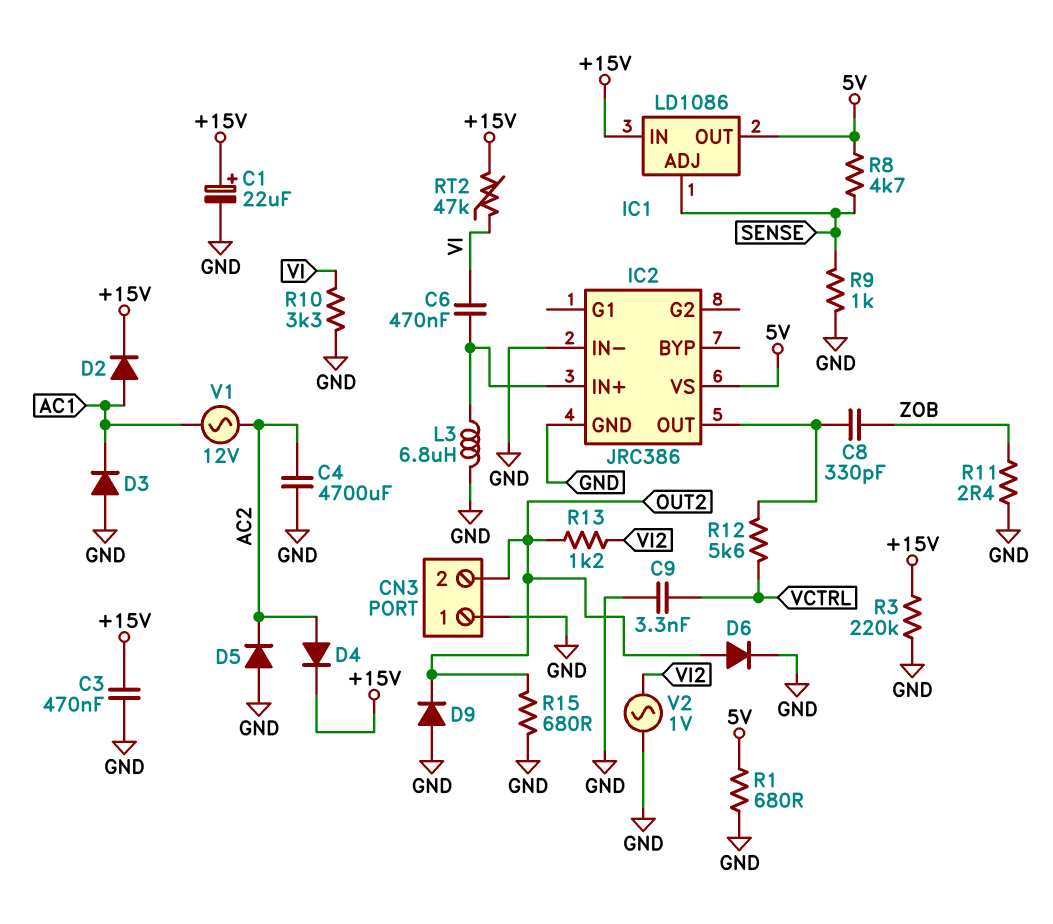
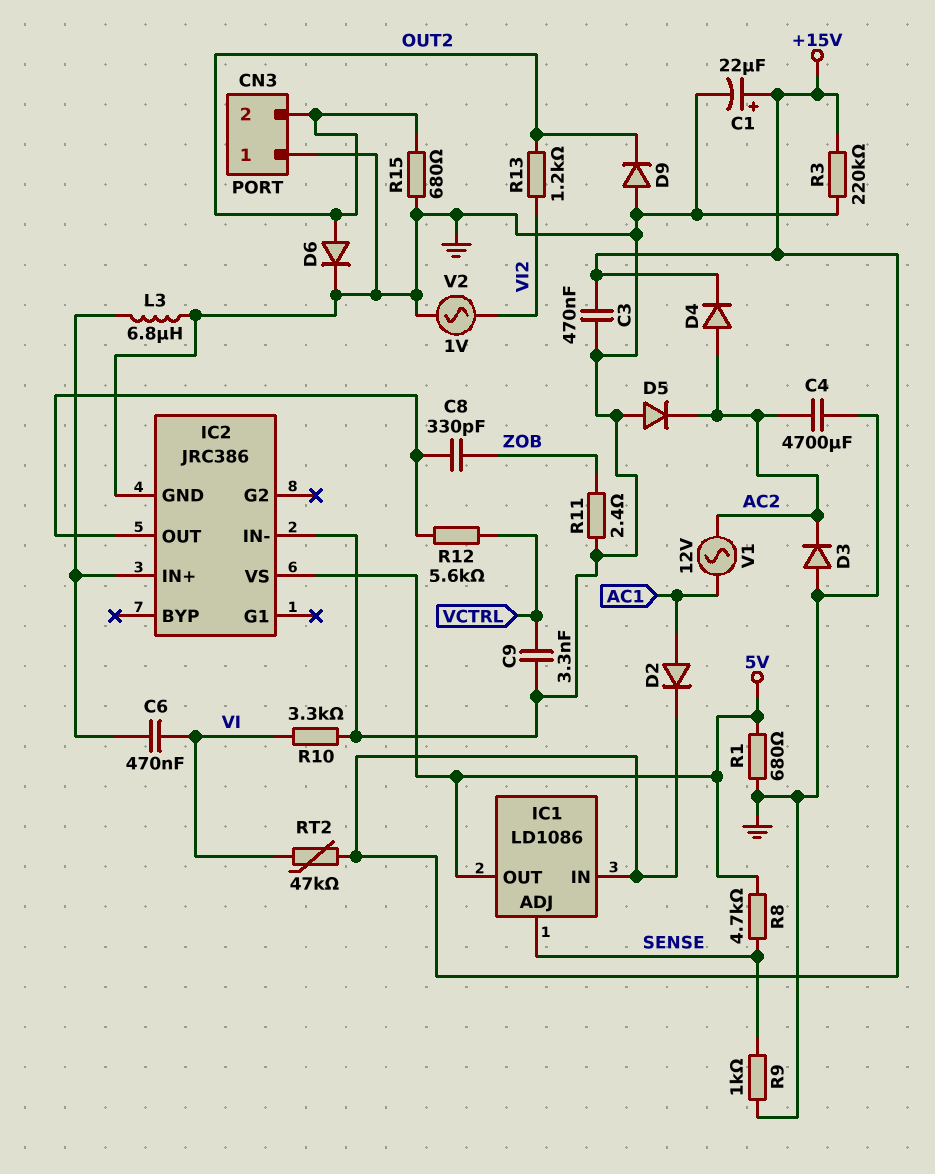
D3: diode (A GND, K AC1) -> diode (A GND, K AC2)

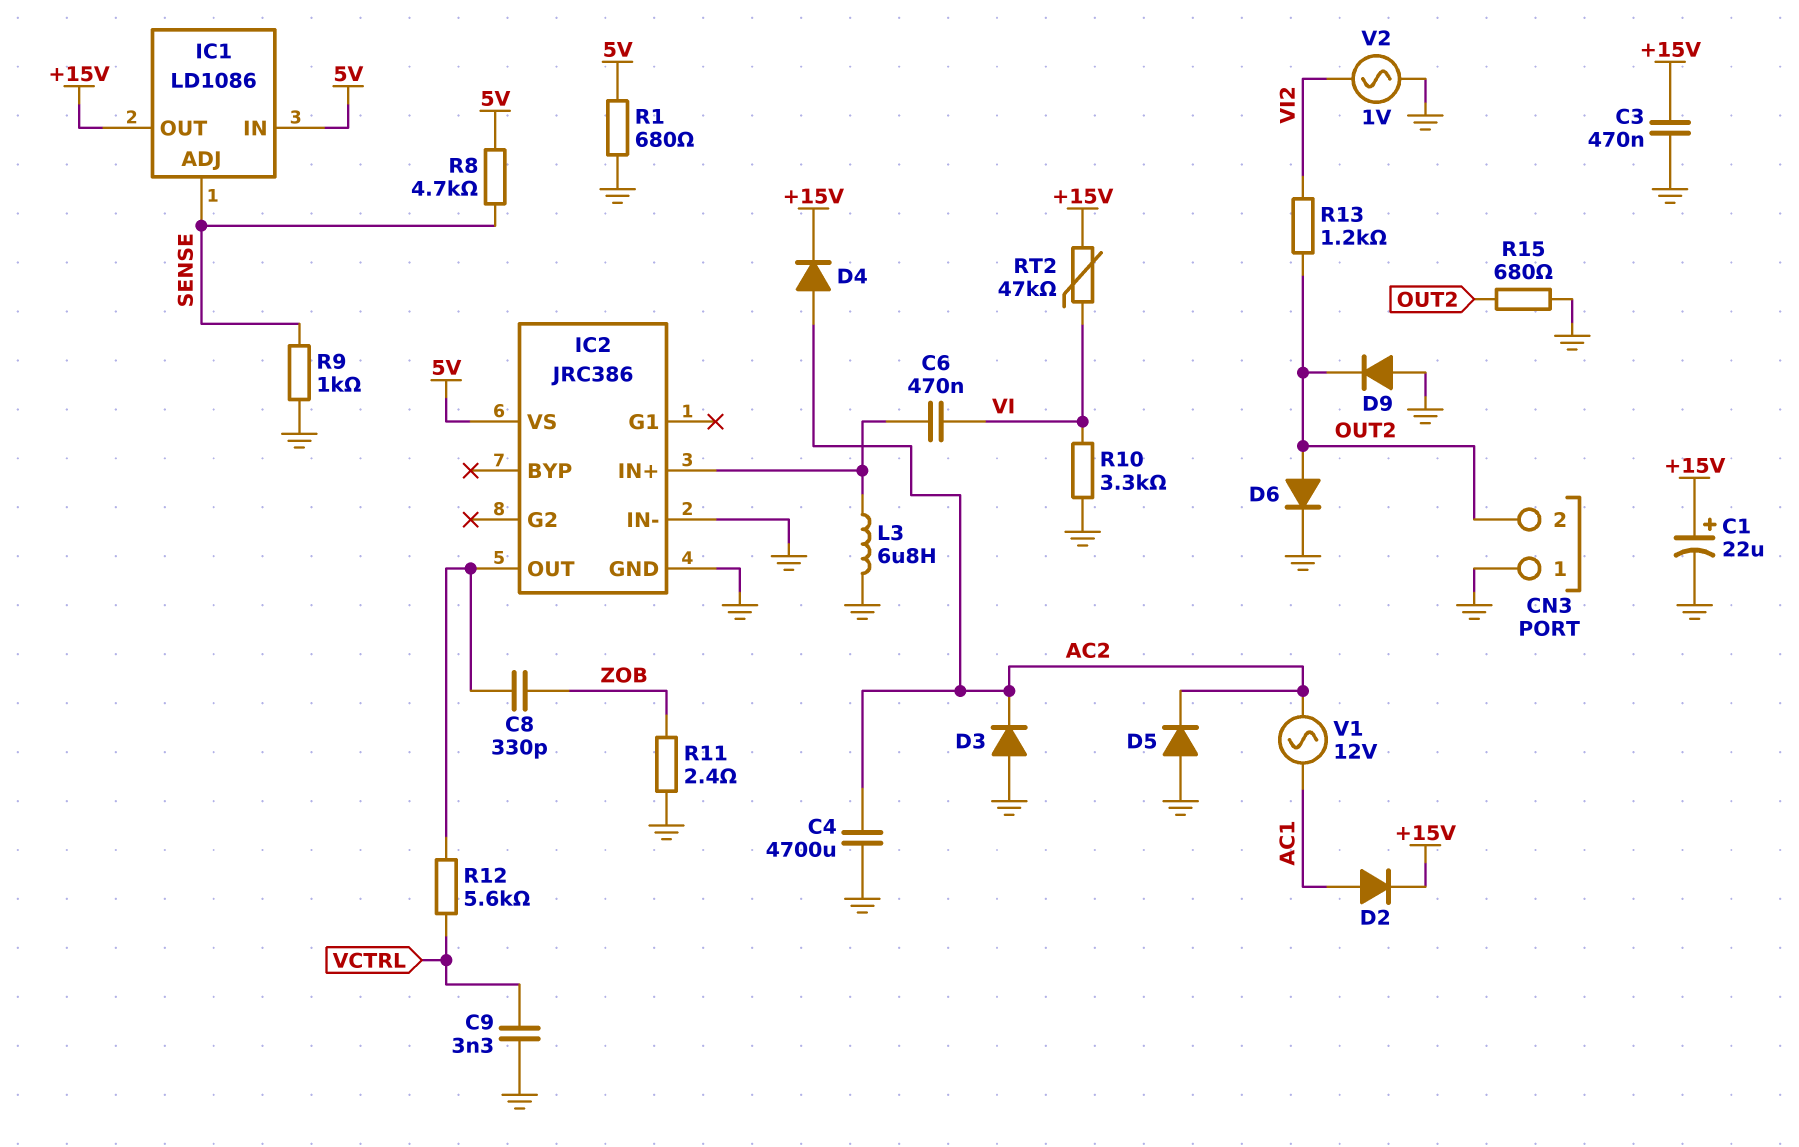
IC1 pin IN: +15V -> 5V
IC1 pin OUT: 5V -> +15V
R3: 220k (+15V, GND) -> none

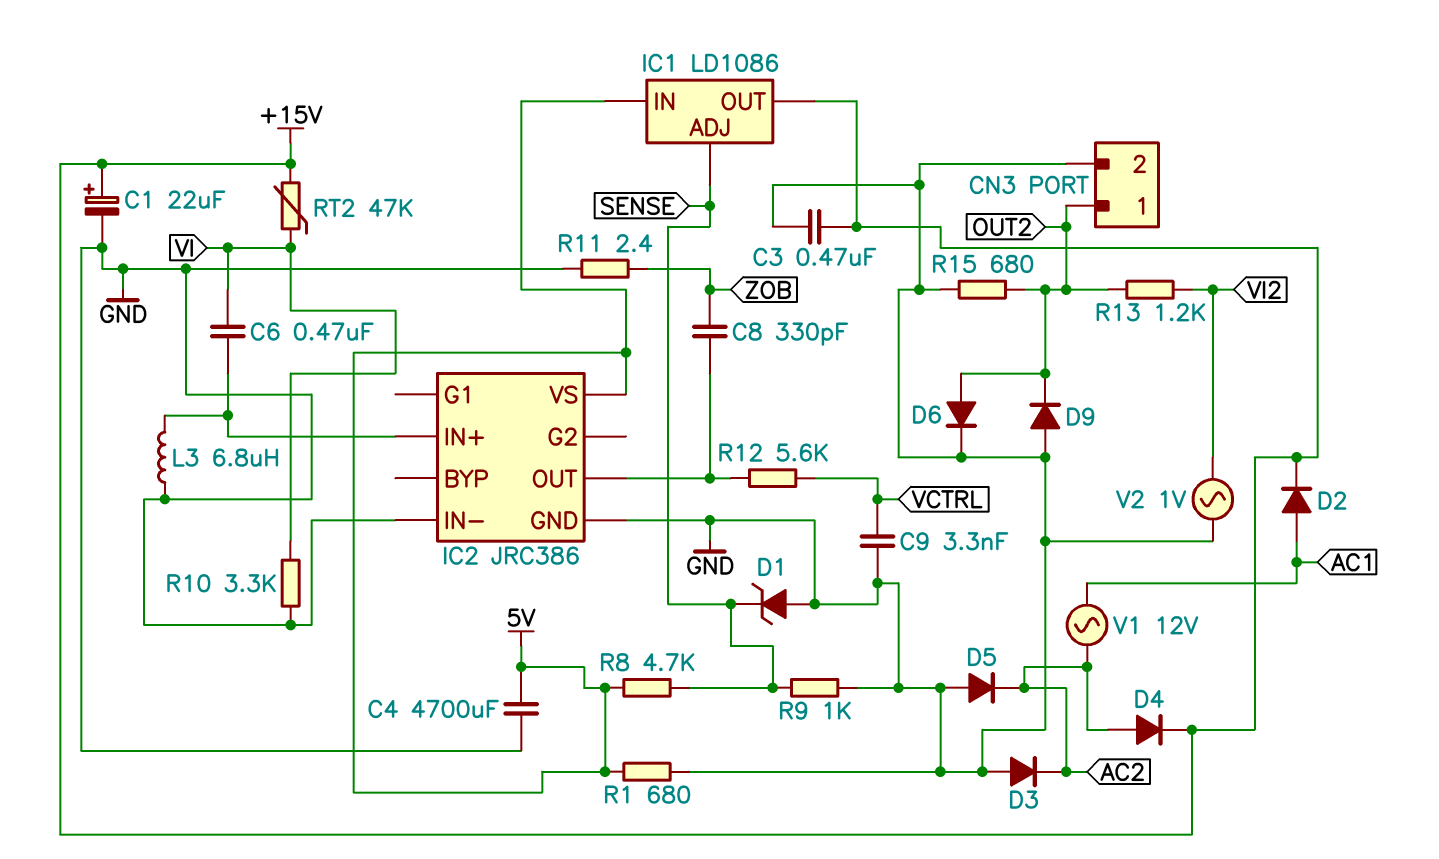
C4: 4700uF (AC2, GND) -> 4700uF (5V, GND)
CN3 pin 1: GND -> OUT2
CN3 pin 2: OUT2 -> GND
D1: none -> zener (A GND, K SENSE)

